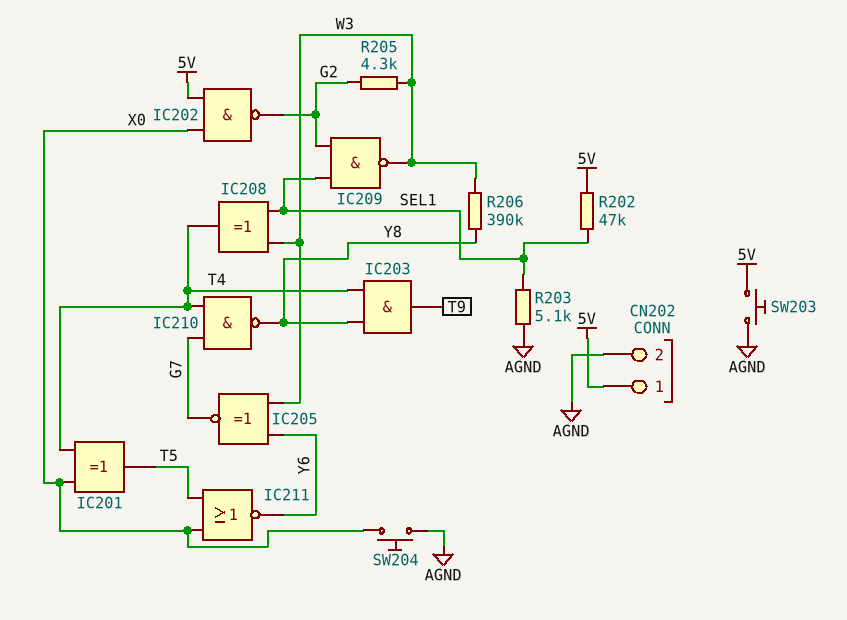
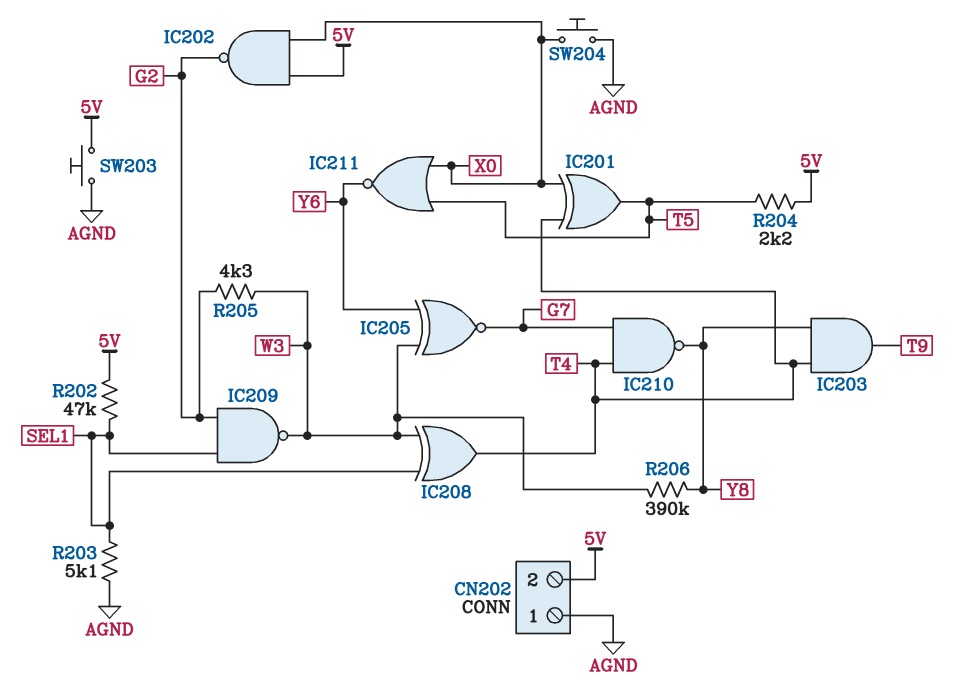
CN202 pin 1: 5V -> AGND
CN202 pin 2: AGND -> 5V
R204: none -> 2.2k (5V, T5)

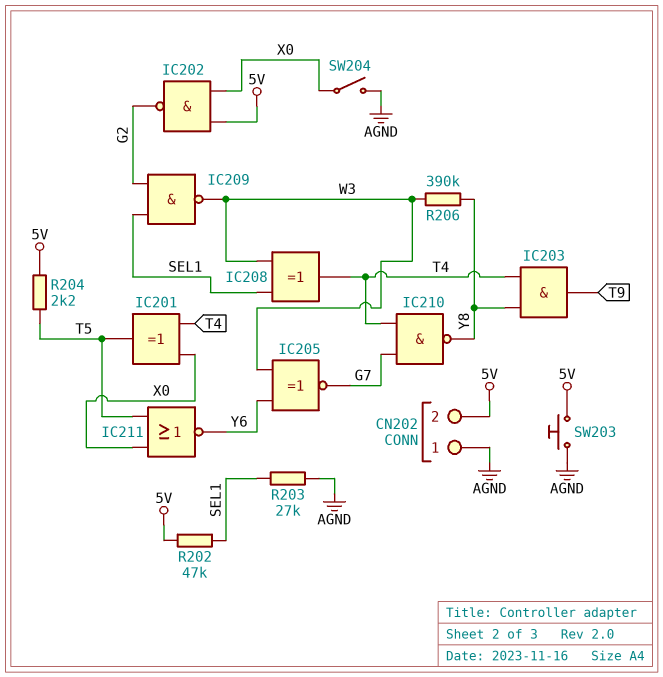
R203: 5.1k (AGND, SEL1) -> 27k (AGND, SEL1)
R205: 4.3k (G2, W3) -> none
SW204: button (AGND, X0) -> switch (AGND, X0)

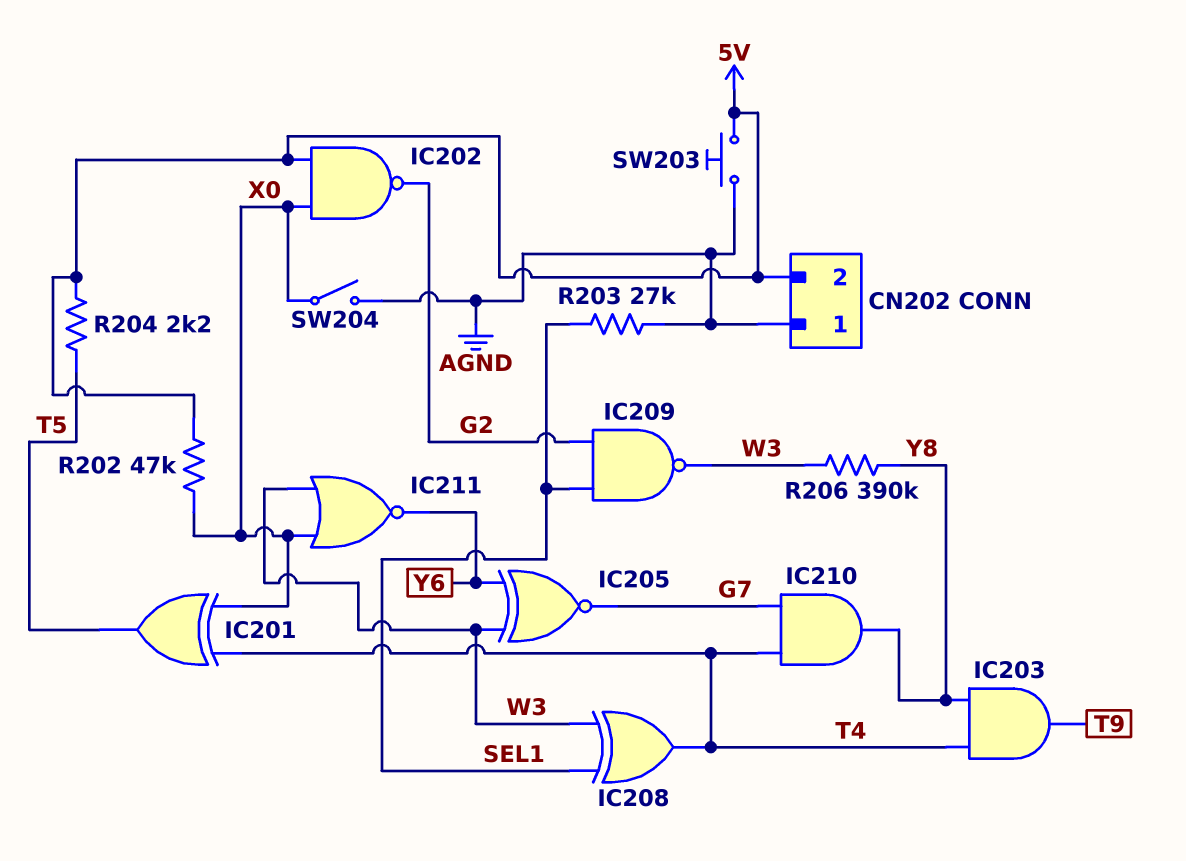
IC210: NAND (in G7, in T4, out Y8) -> AND (in G7, in T4, out Y8)
IC211: NOR (in T5, in X0, out Y6) -> NOR (in W3, in X0, out Y6)
R202: 47k (5V, SEL1) -> 47k (5V, X0)

